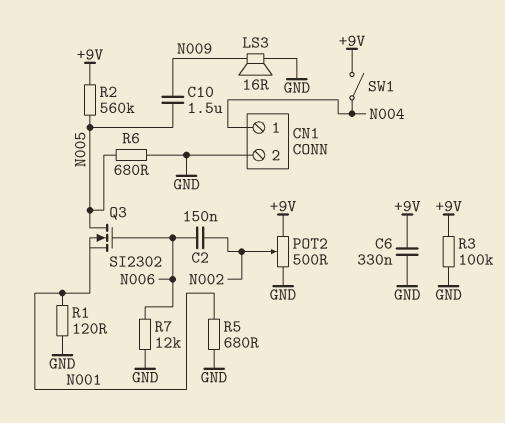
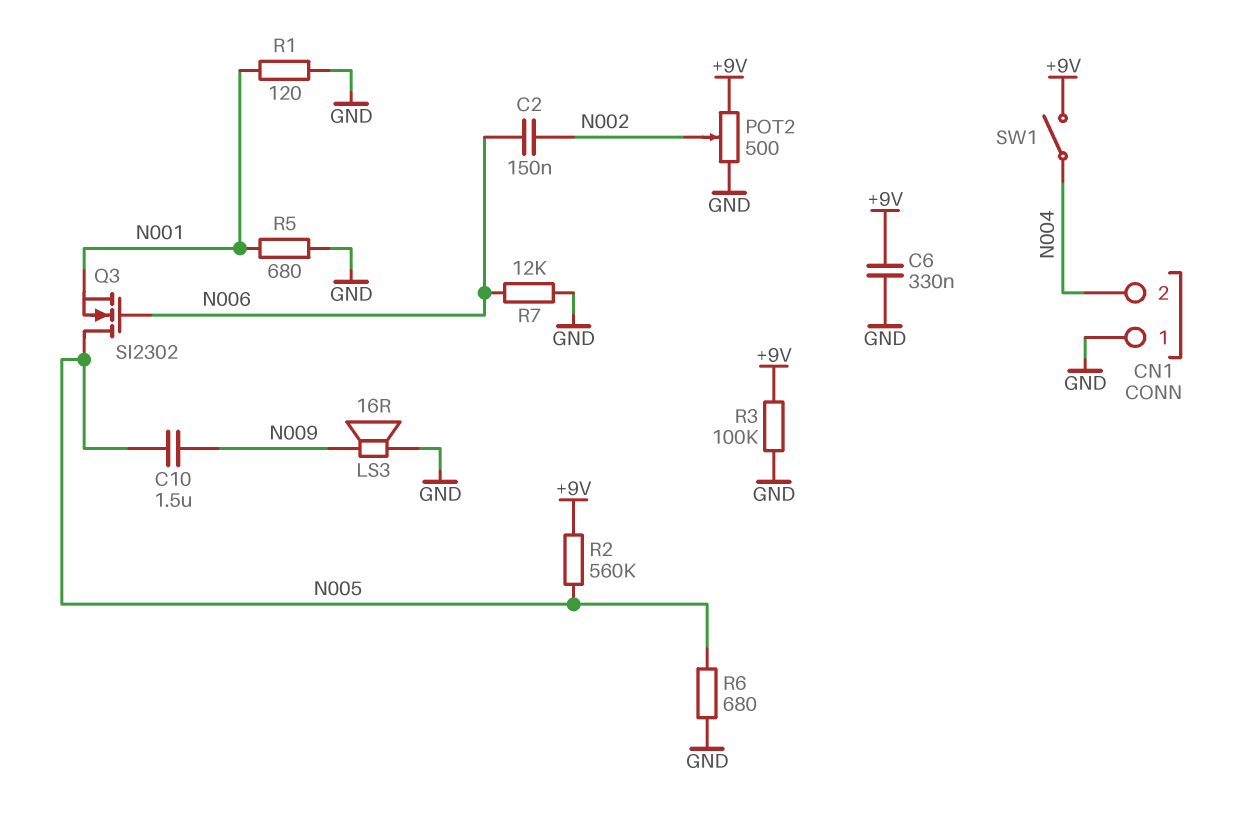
CN1 pin 1: N004 -> GND
CN1 pin 2: GND -> N004

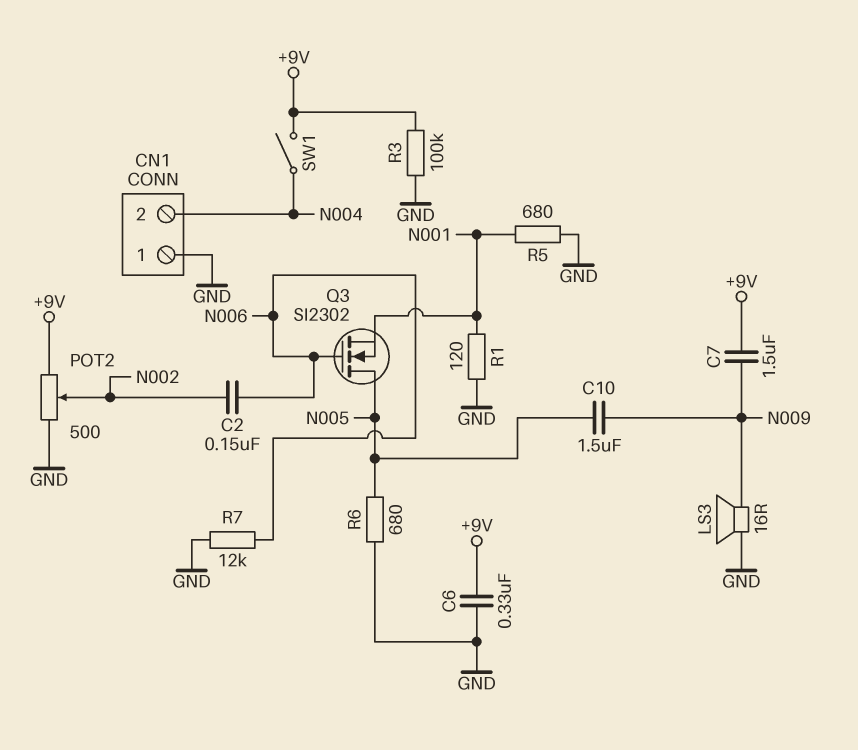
C7: none -> 1.5uF (+9V, N009)
R2: 560k (+9V, N005) -> none

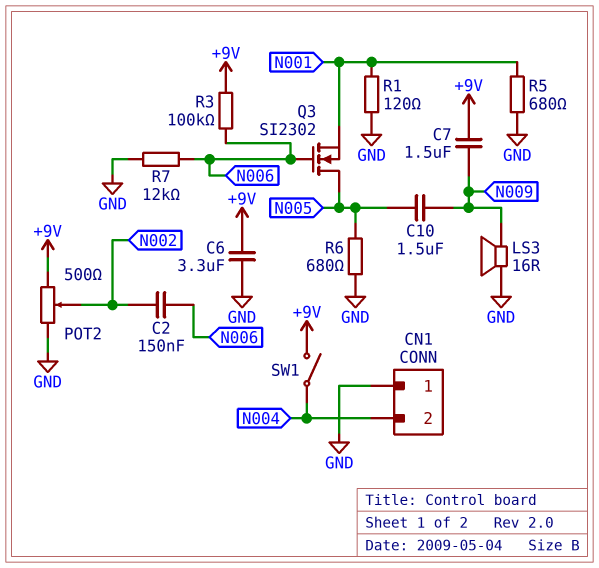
C6: 330nF (+9V, GND) -> 3.3uF (+9V, GND)
R3: 100k (+9V, GND) -> 100k (+9V, N006)

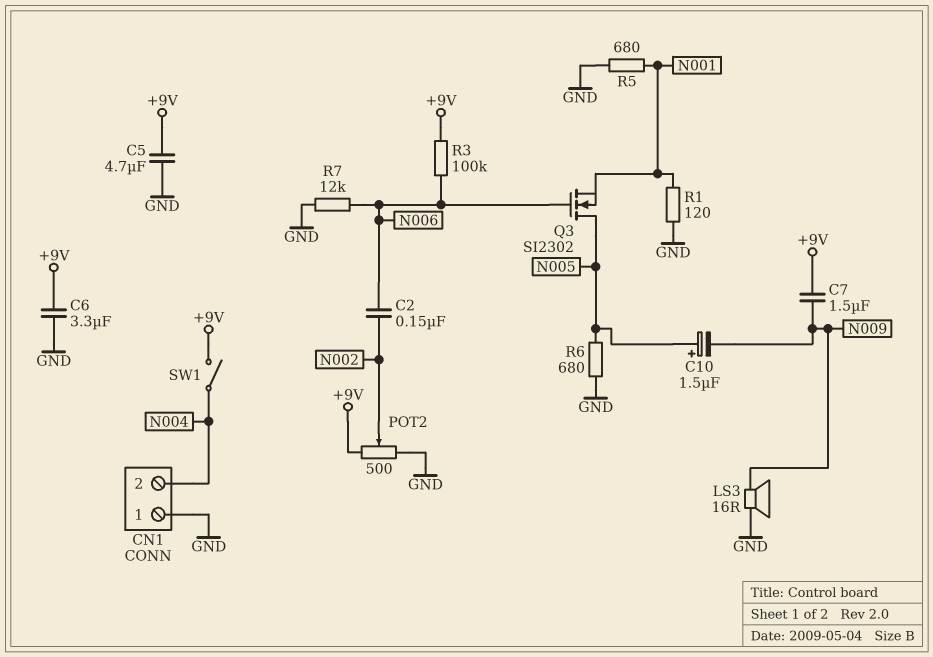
C5: none -> 4.7uF (+9V, GND)
C10: 1.5uF (N005, N009) -> 1.5uF (plus N005, minus N009)

